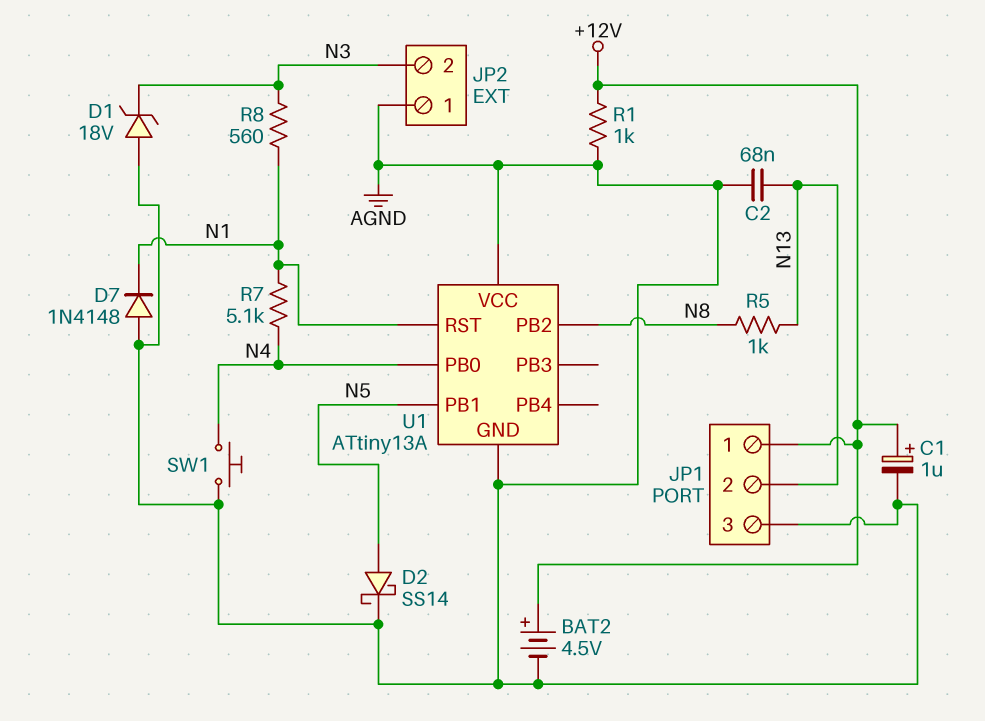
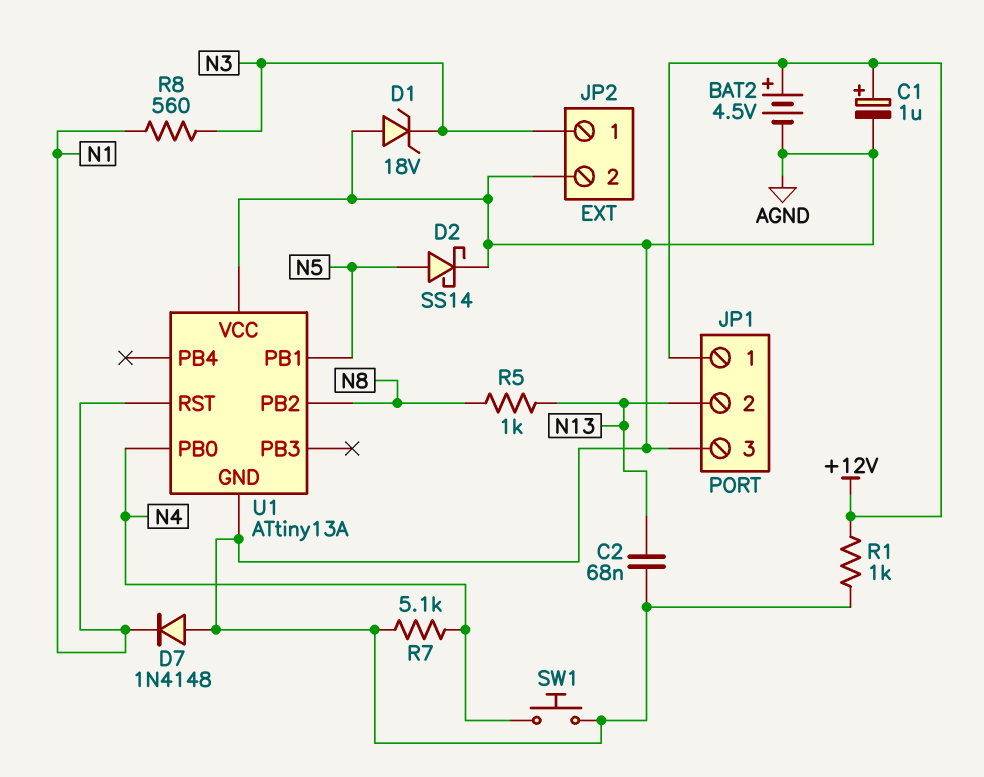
JP2 pin 1: AGND -> N3
JP2 pin 2: N3 -> AGND
R7: 5.1k (N1, N4) -> 5.1k (AGND, N4)

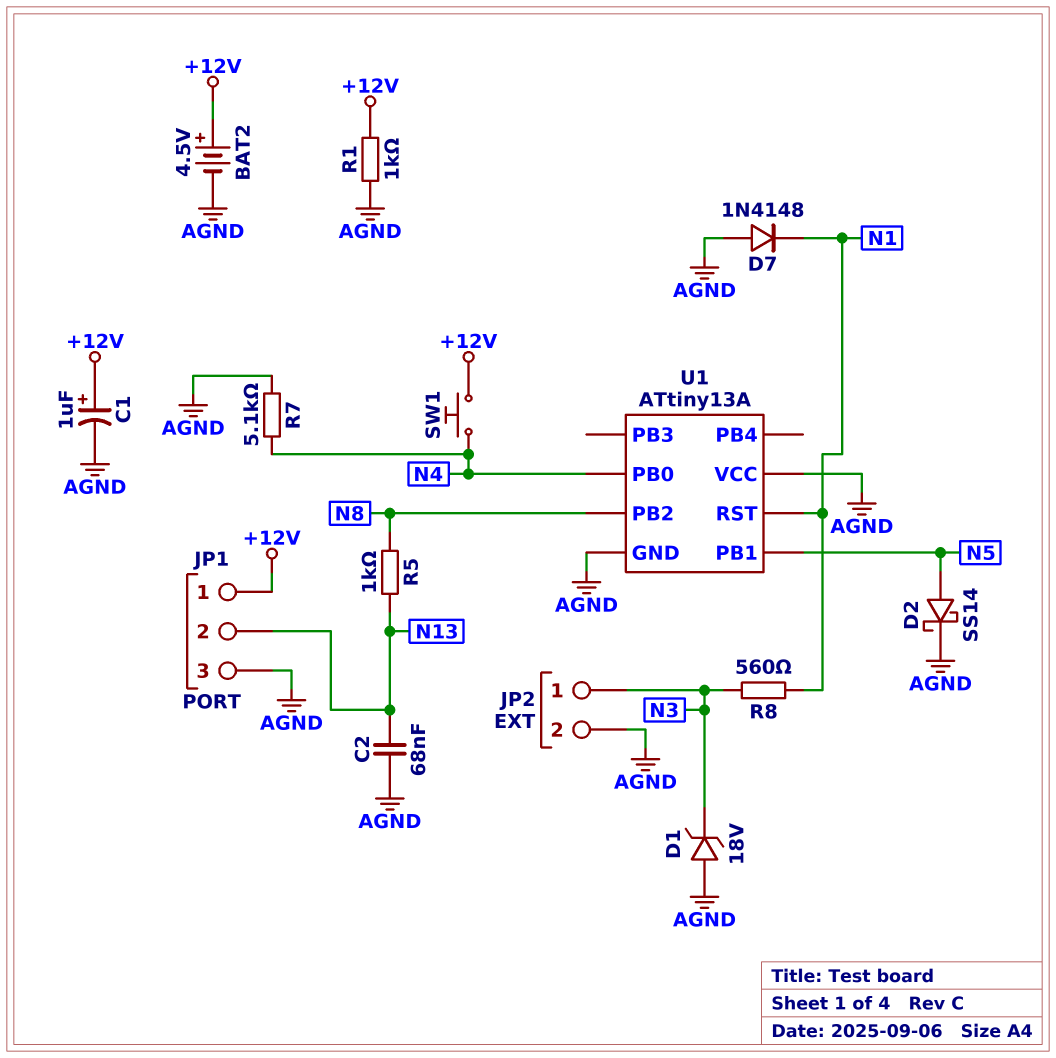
SW1: button (AGND, N4) -> button (+12V, N4)

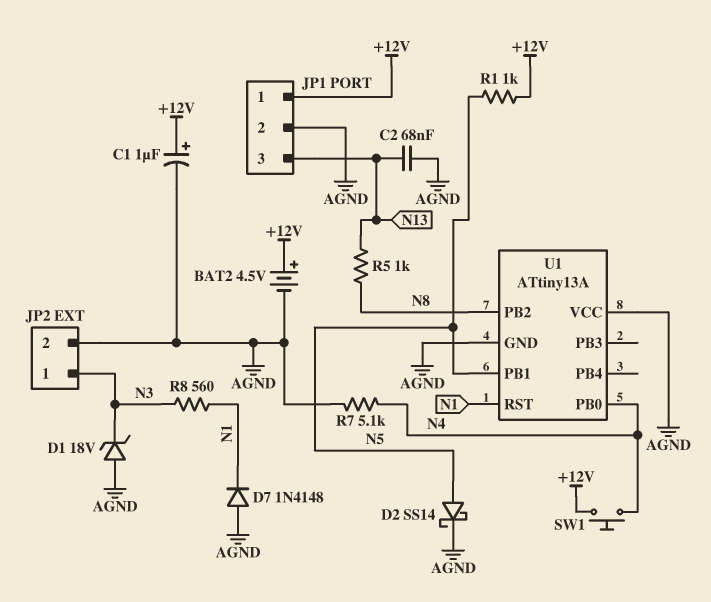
JP1 pin 2: N13 -> AGND
JP1 pin 3: AGND -> N13
R1: 1k (+12V, AGND) -> 1k (+12V, N5)

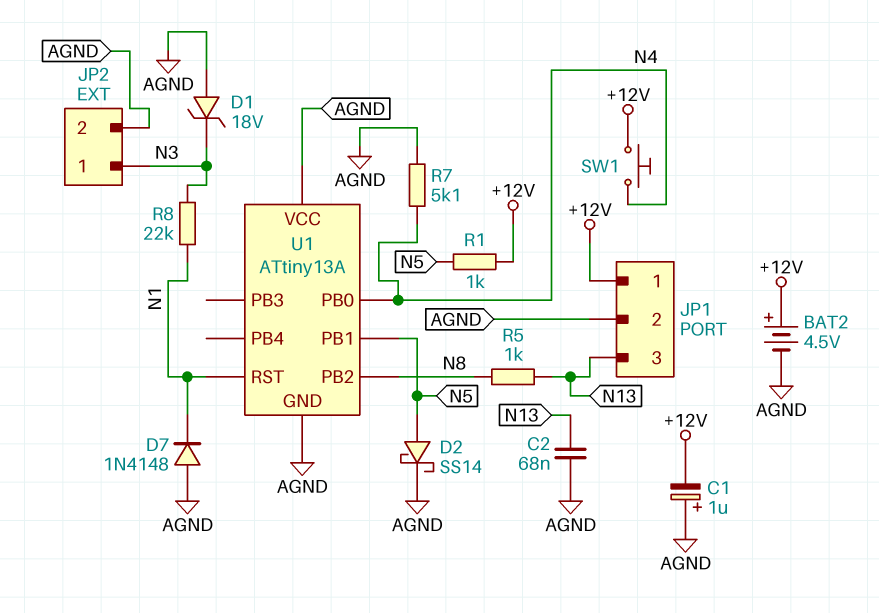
C1: 1uF (plus +12V, minus AGND) -> 1uF (plus AGND, minus +12V)
R8: 560 (N1, N3) -> 22k (N1, N3)

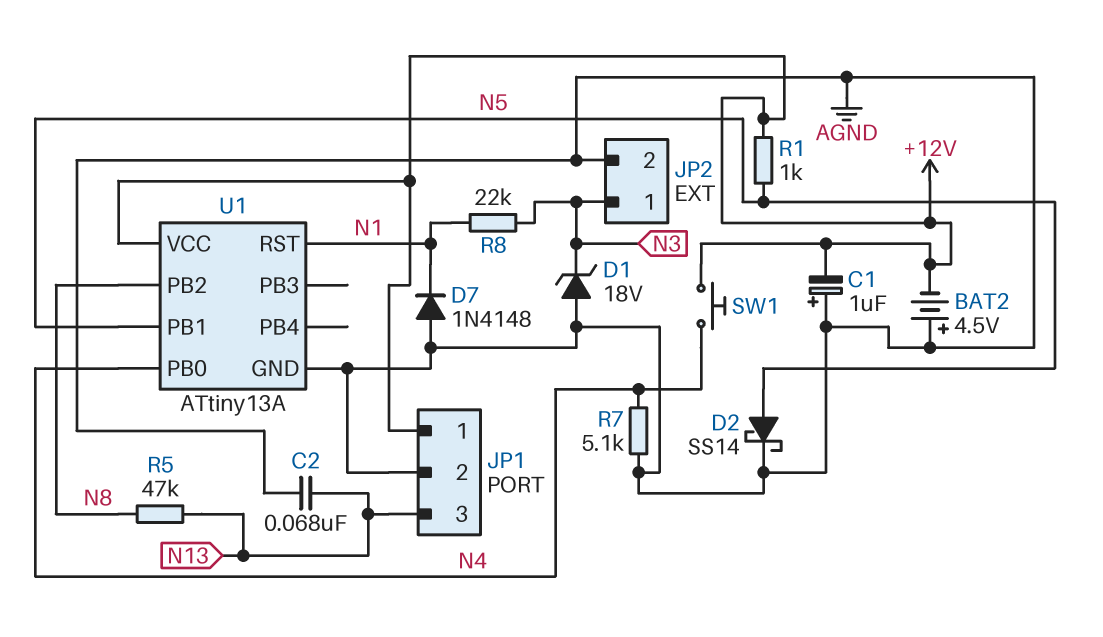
BAT2: 4.5V (plus +12V, minus AGND) -> 4.5V (plus AGND, minus +12V)
R5: 1k (N8, N13) -> 47k (N8, N13)
U1 pin VCC: AGND -> +12V

